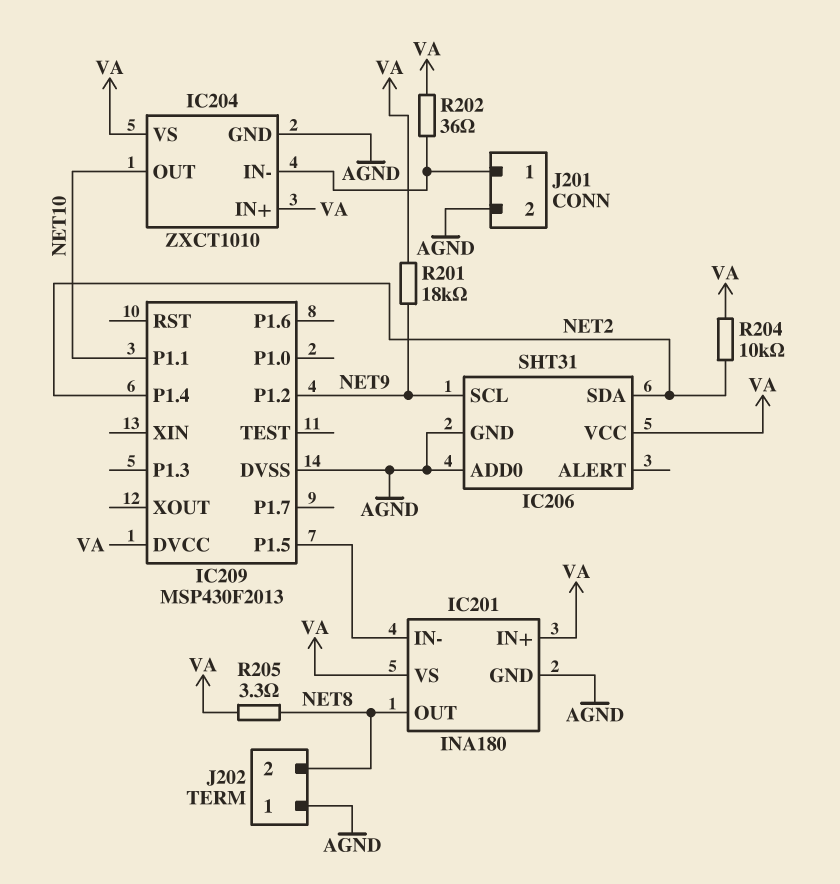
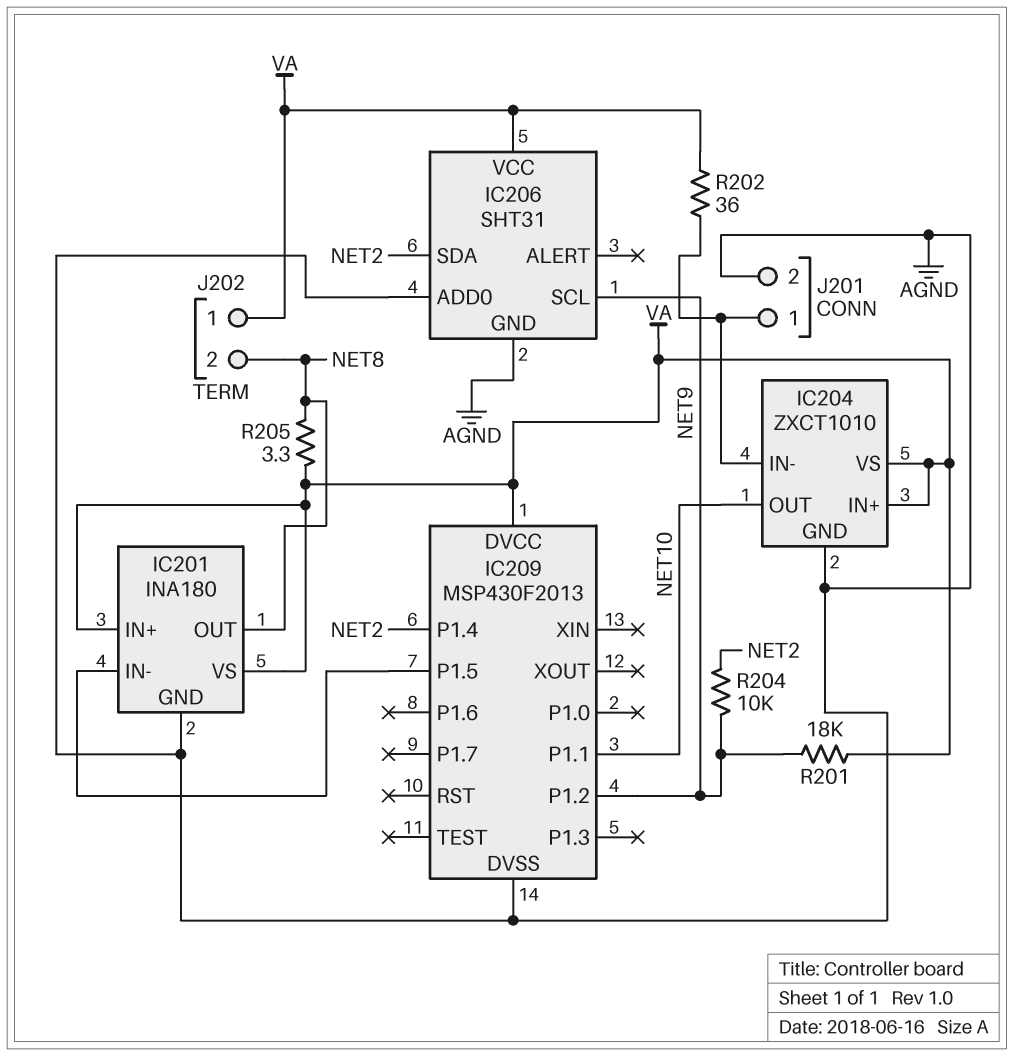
J202 pin 1: AGND -> VA
R204: 10k (NET2, VA) -> 10k (NET2, NET9)

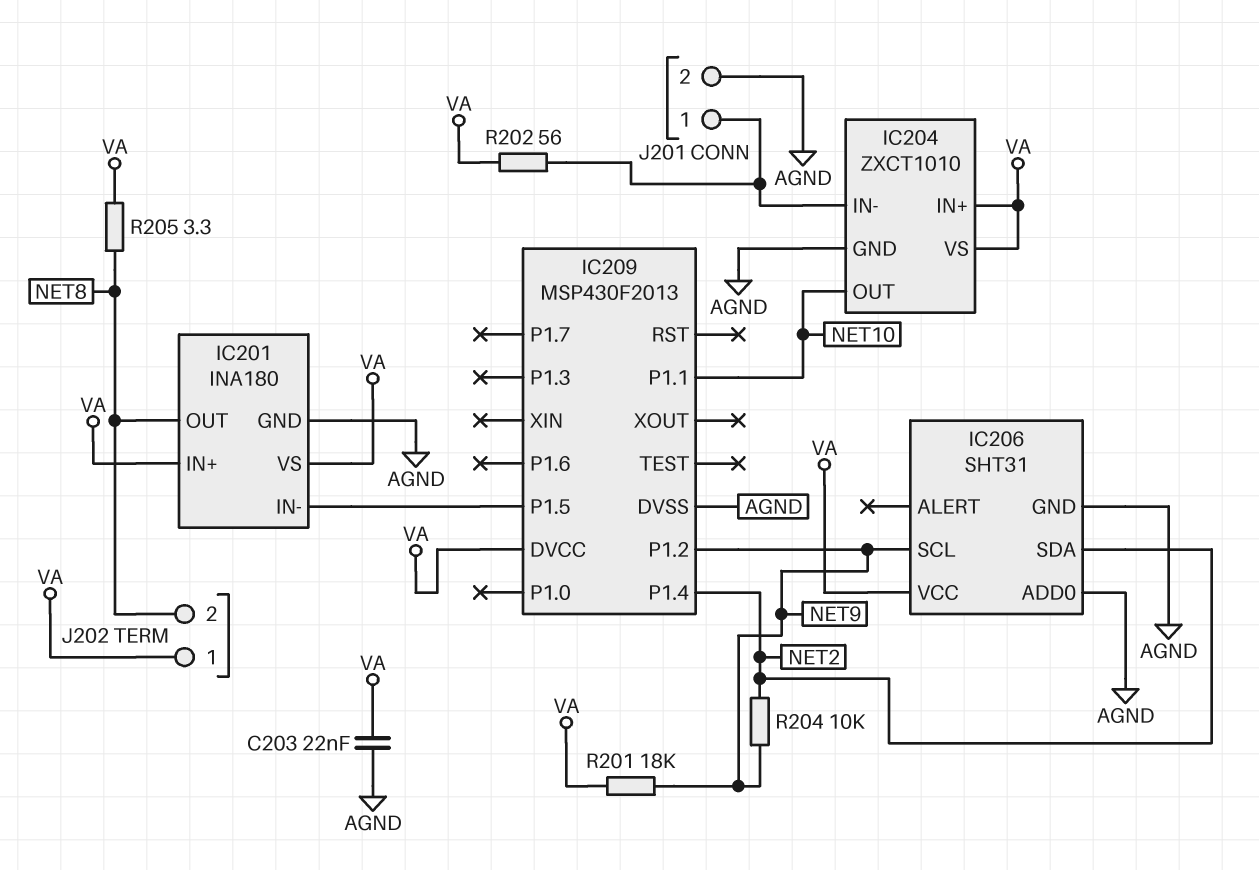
C203: none -> 22nF (AGND, VA)
R202: 36 (IC204/IN-, VA) -> 56 (IC204/IN-, VA)

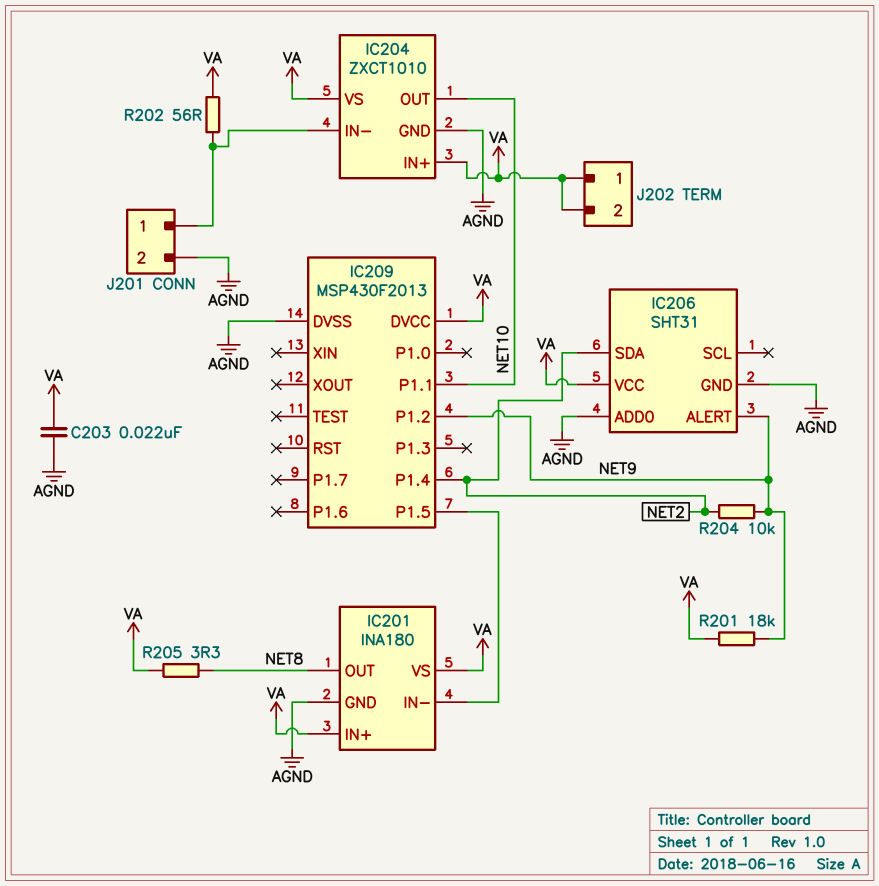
IC206 pin ALERT: none -> NET9
IC206 pin SCL: NET9 -> none
J202 pin 2: NET8 -> VA

